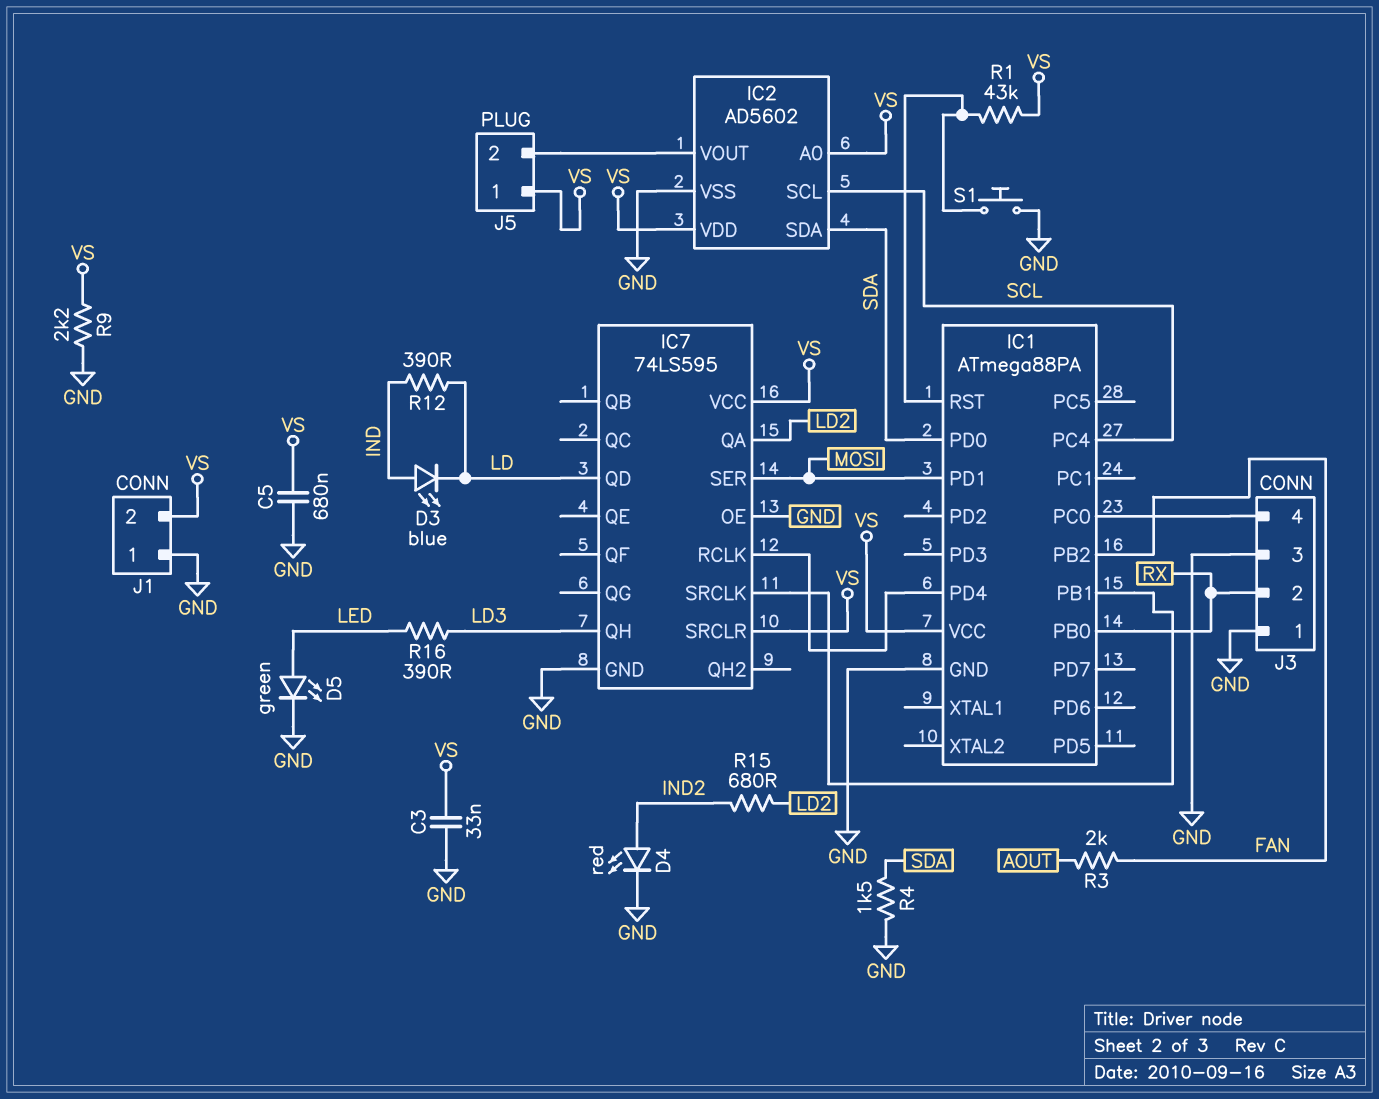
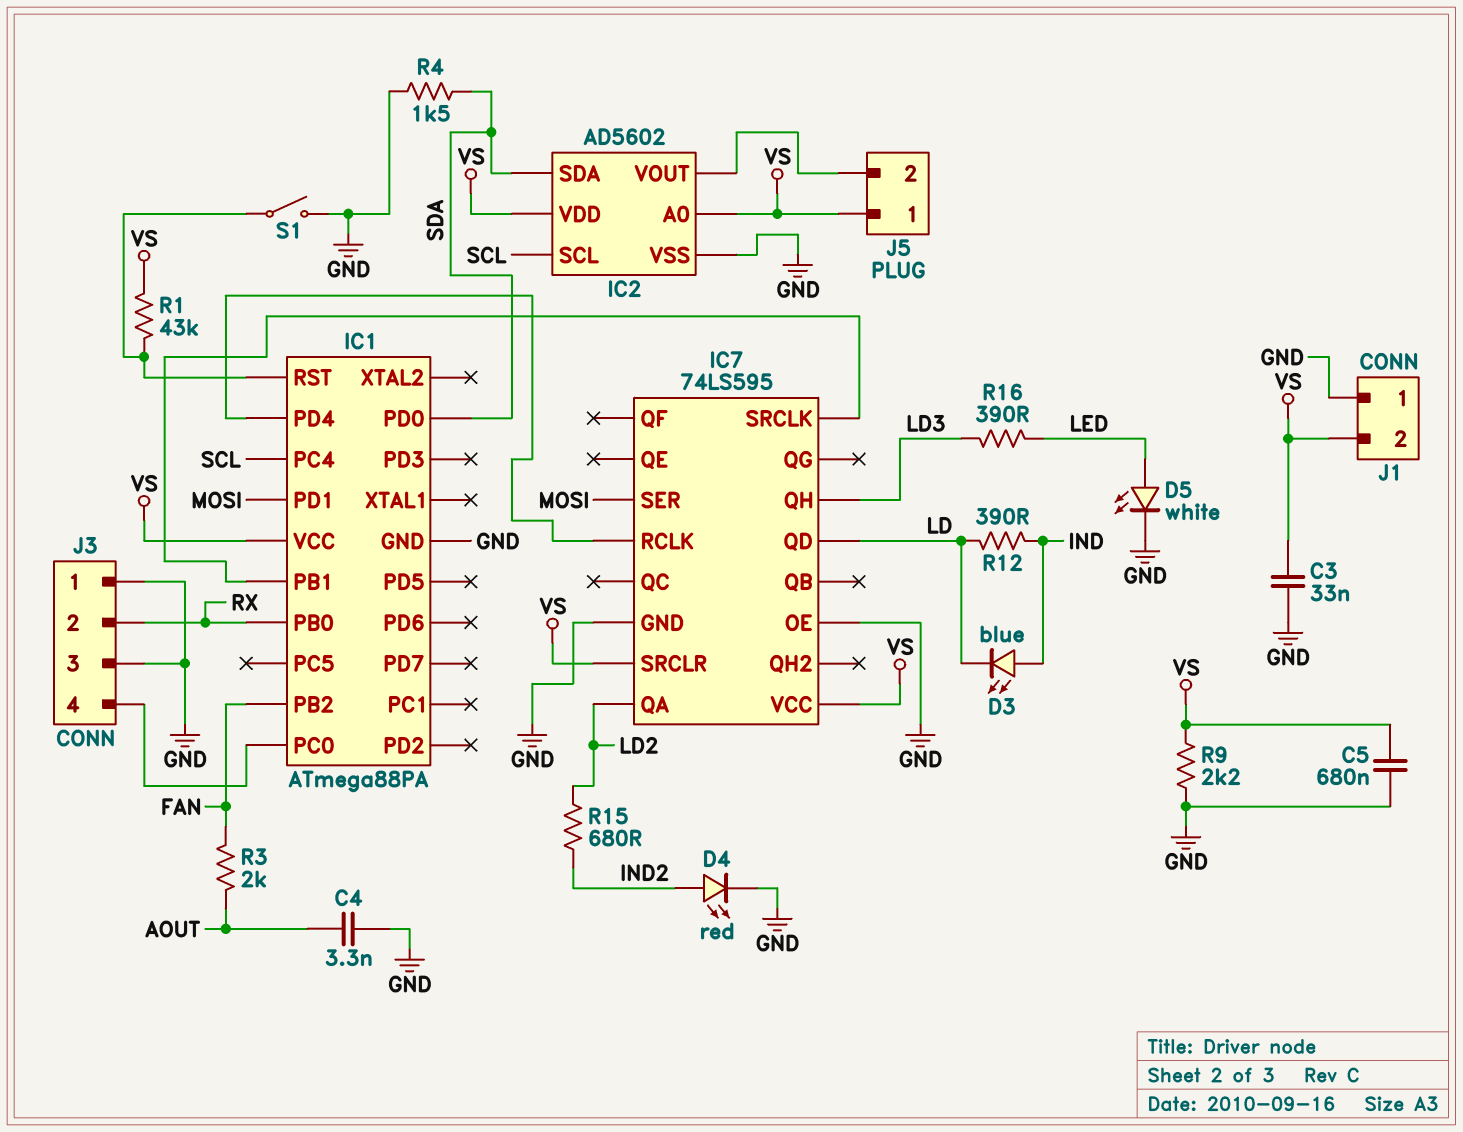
C4: none -> 3.3nF (AOUT, GND)
D5: LED green (A LED, K GND) -> LED white (A LED, K GND)
S1: button (GND, IC1/RST) -> switch (GND, IC1/RST)

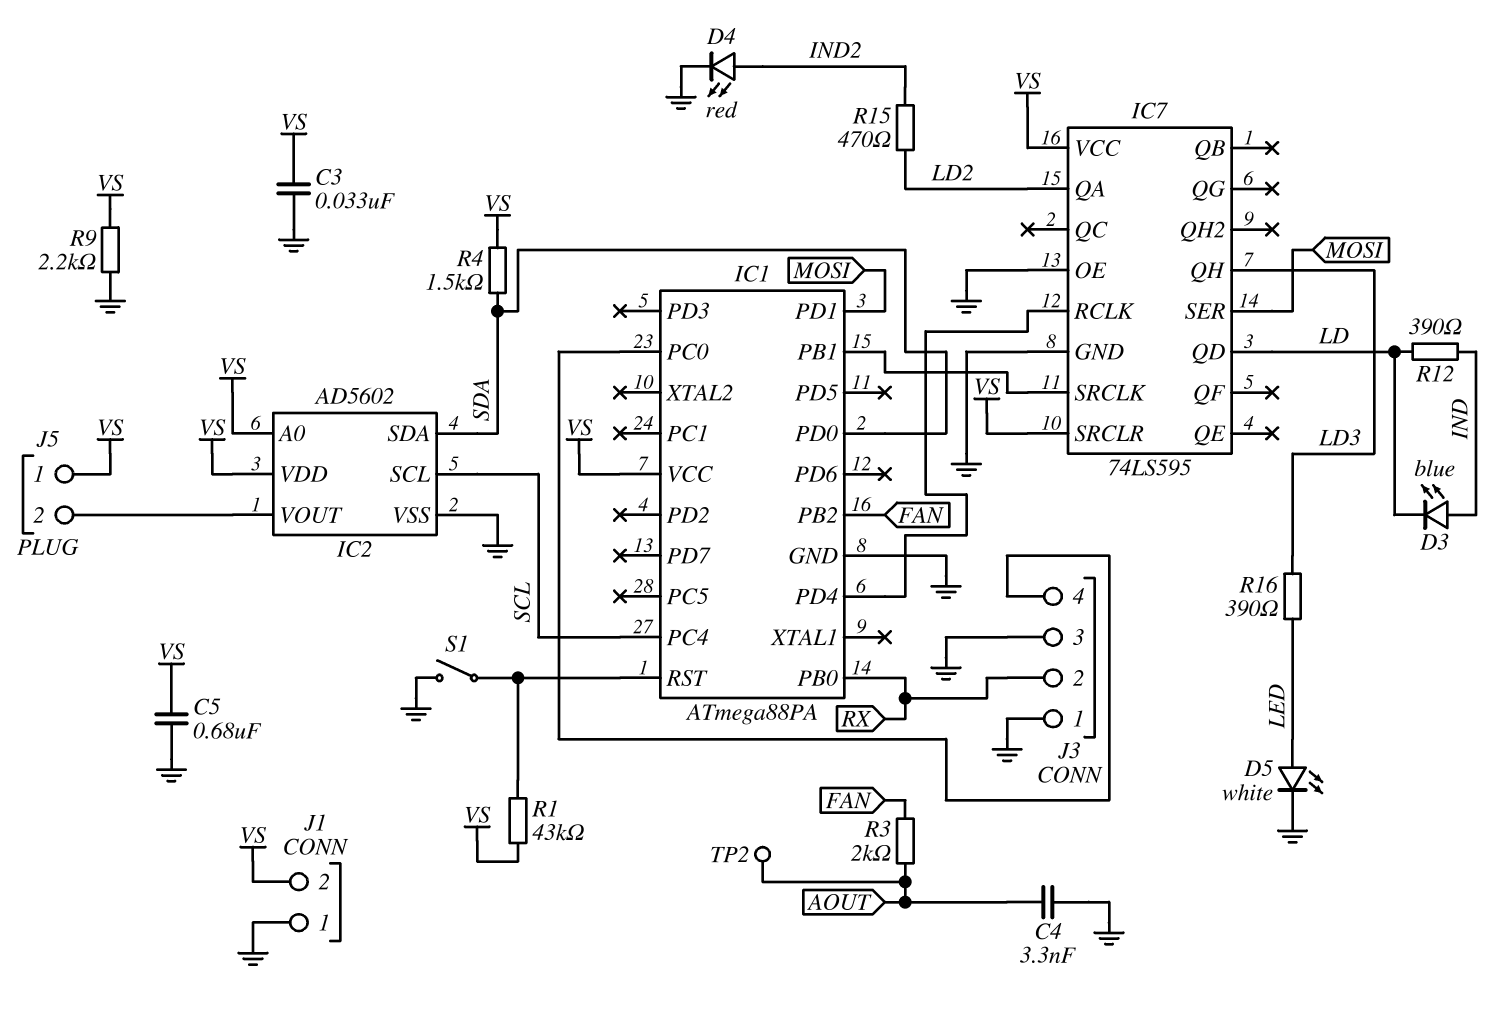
R4: 1.5k (GND, SDA) -> 1.5k (SDA, VS)
R15: 680 (IND2, LD2) -> 470 (IND2, LD2)
TP2: none -> test point (AOUT)

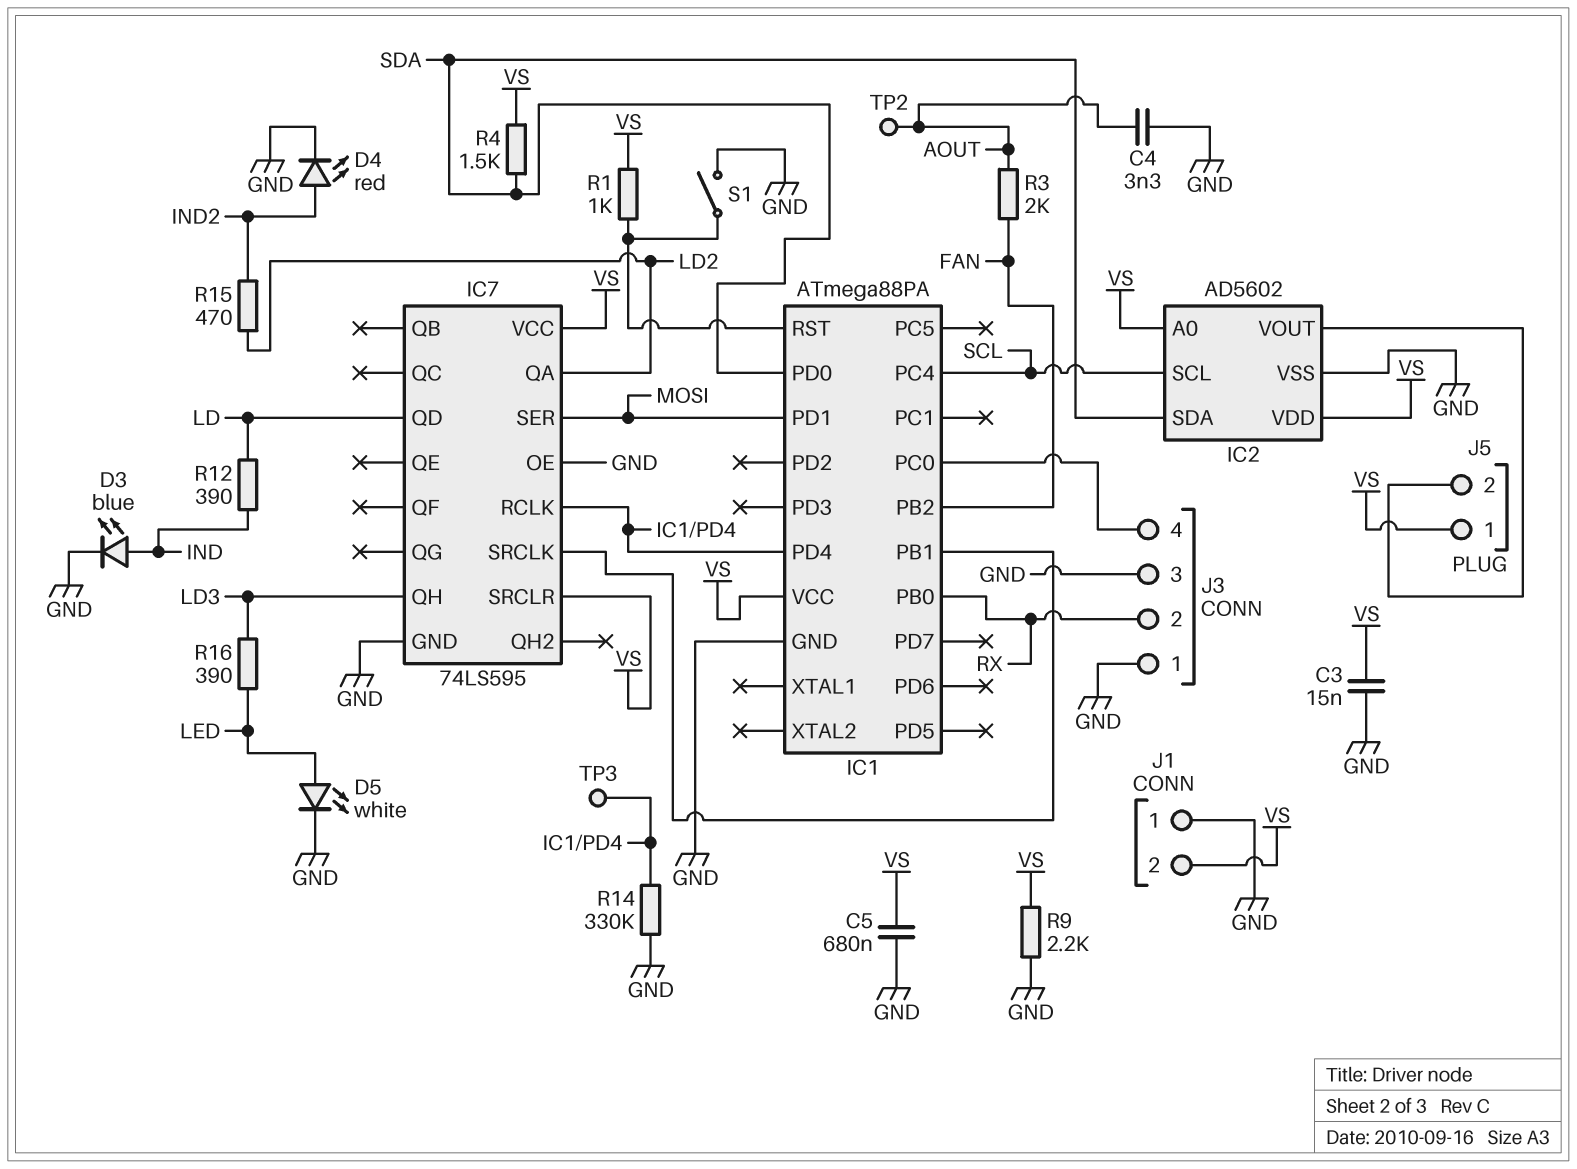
C3: 33nF (GND, VS) -> 15nF (GND, VS)
D3: LED blue (A IND, K LD) -> LED blue (A IND, K GND)
R1: 43k (IC1/RST, VS) -> 1k (IC1/RST, VS)
R14: none -> 330k (GND, IC1/PD4)
TP3: none -> test point (IC1/PD4)

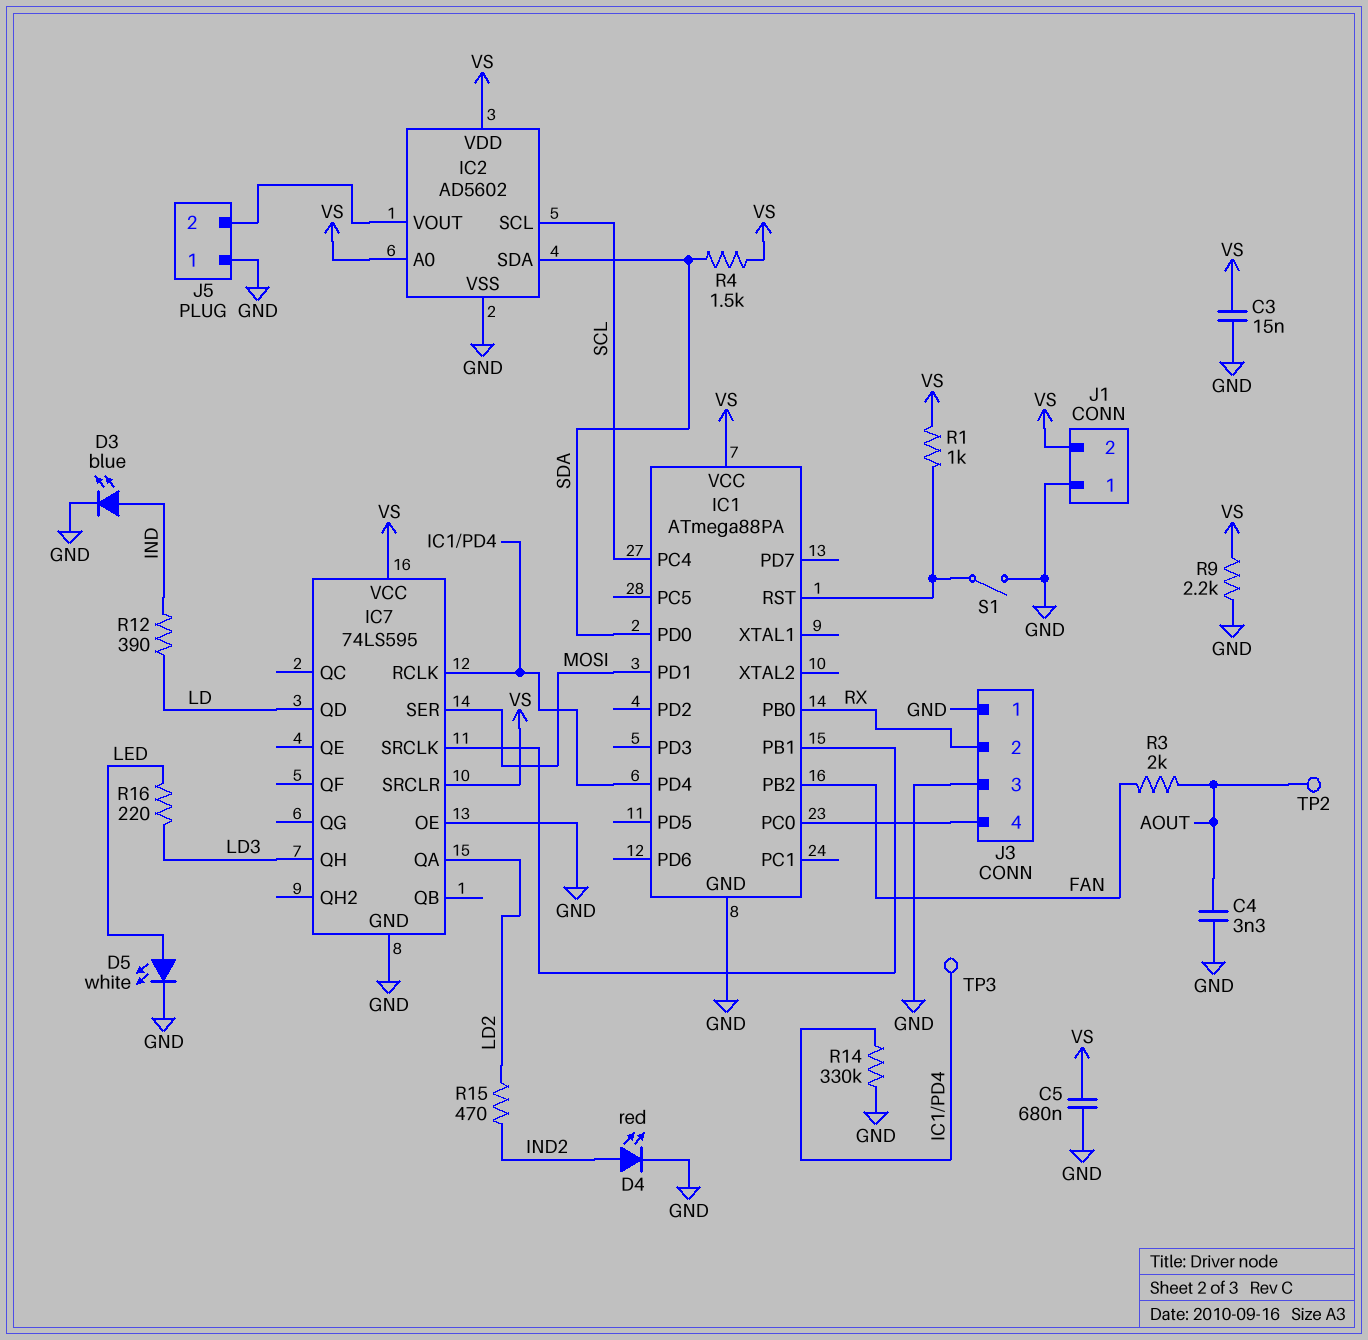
J5 pin 1: VS -> GND
R16: 390 (LD3, LED) -> 220 (LD3, LED)

